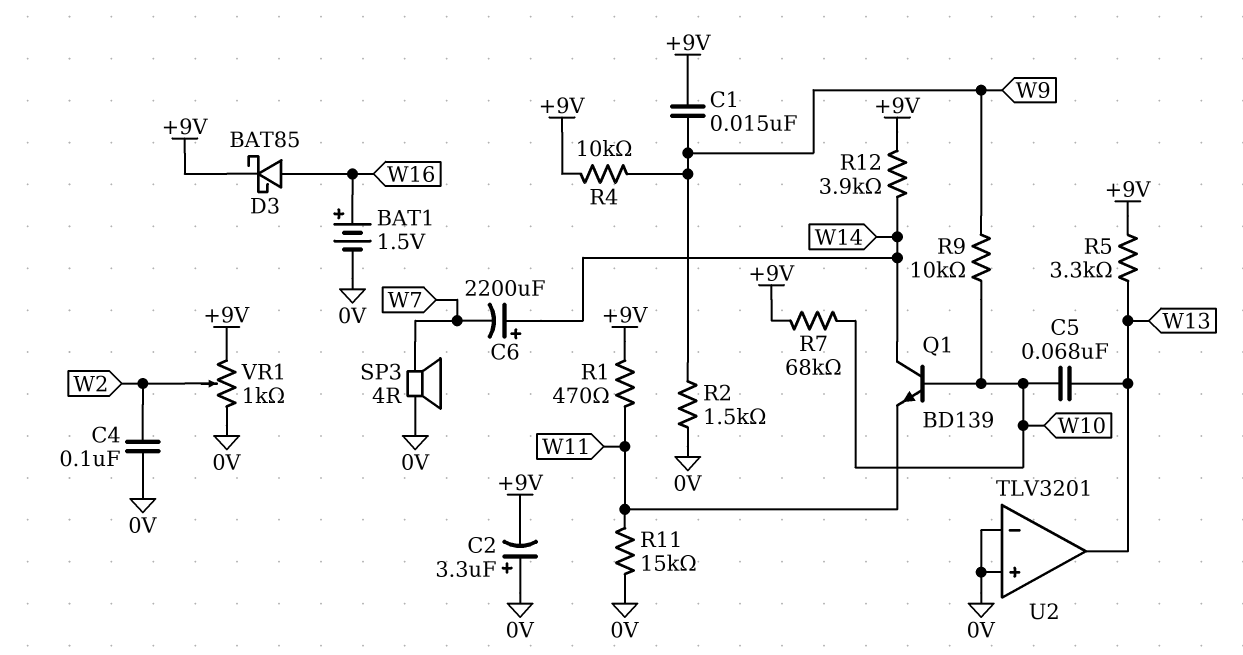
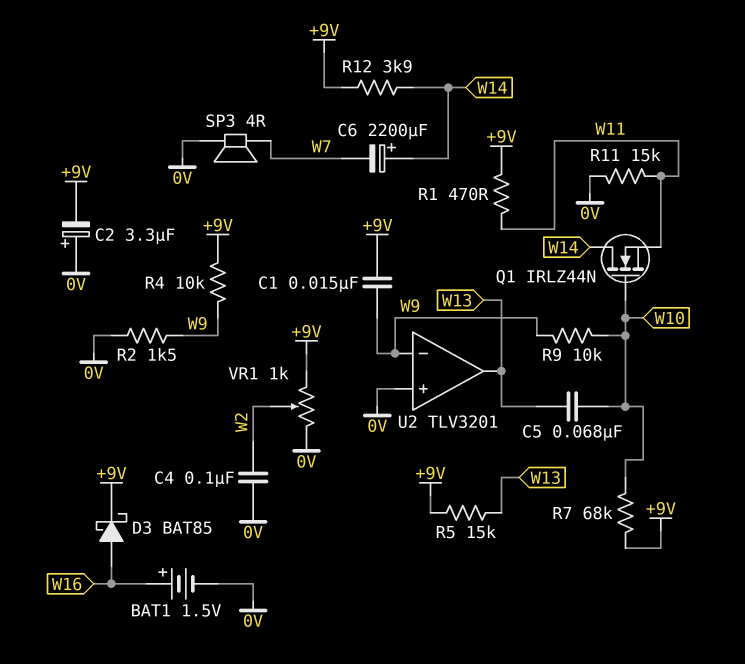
Q1: NPN BD139 (B W10, C W14, E W11) -> NMOS IRLZ44N (G W10, D W14, S W11)
R5: 3.3k (+9V, W13) -> 15k (+9V, W13)
U2 pin in-: 0V -> W9

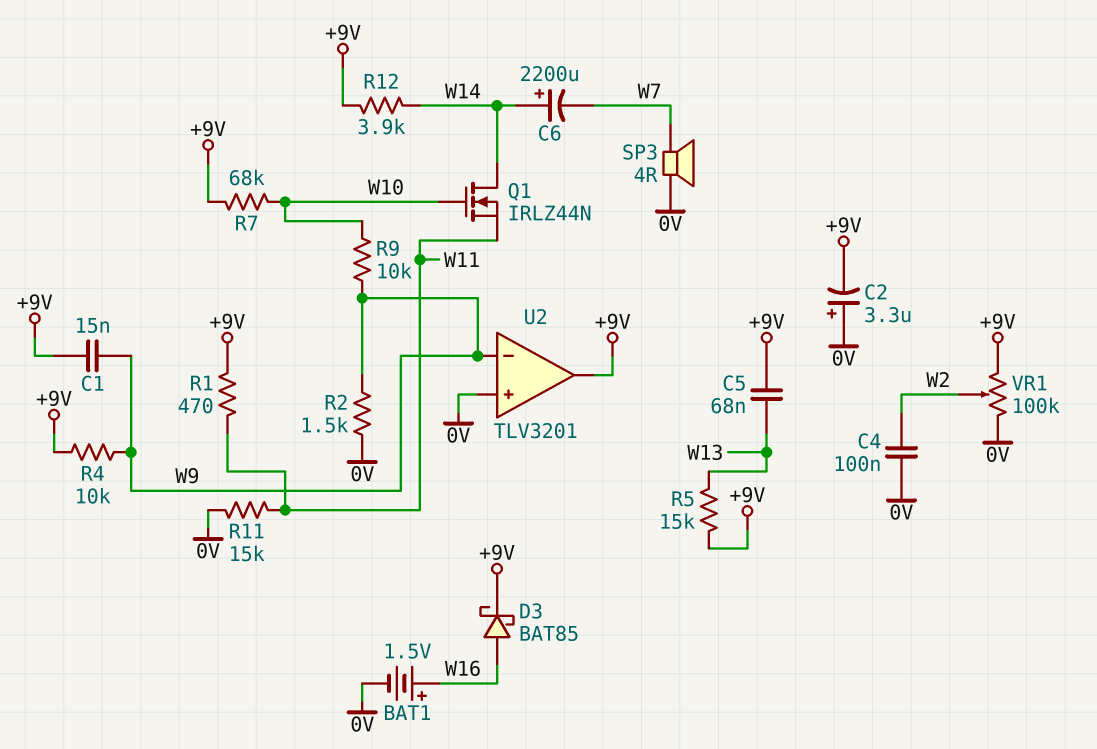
C5: 68nF (W10, W13) -> 68nF (+9V, W13)
U2 pin out: W13 -> +9V
VR1: 1k (+9V, 0V, wiper W2) -> 100k (+9V, 0V, wiper W2)

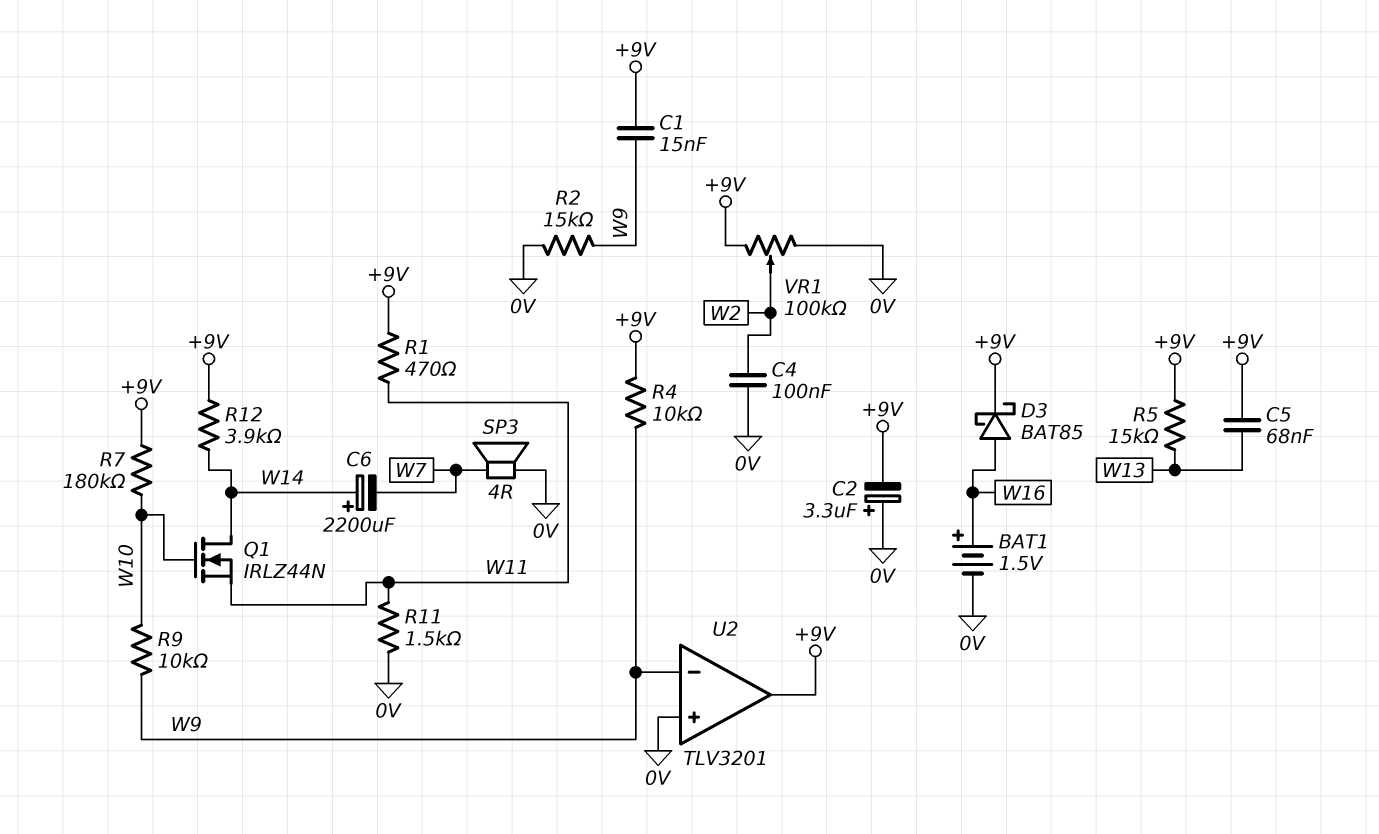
R2: 1.5k (0V, W9) -> 15k (0V, W9)
R7: 68k (+9V, W10) -> 180k (+9V, W10)
R11: 15k (0V, W11) -> 1.5k (0V, W11)

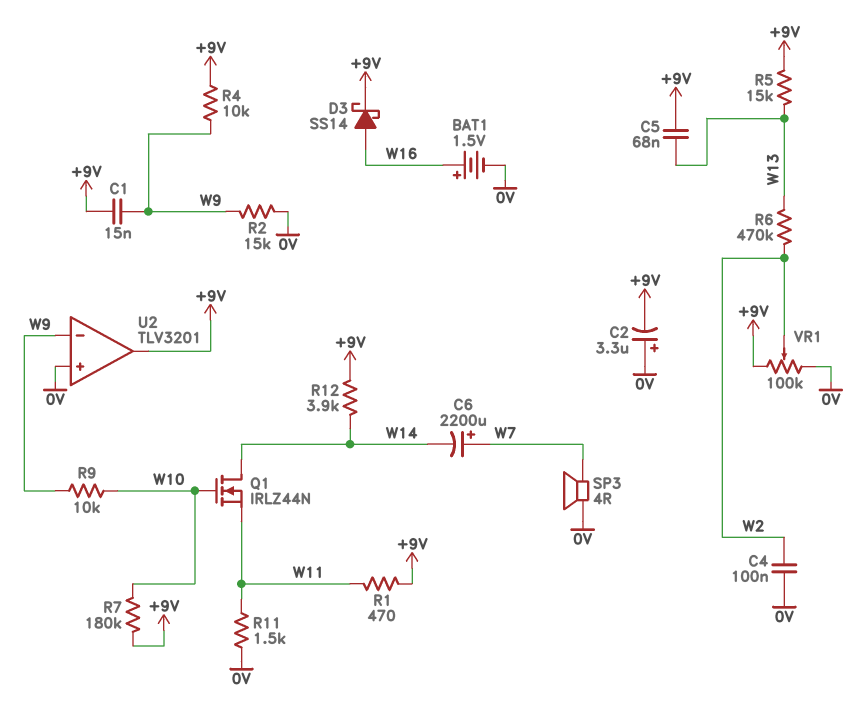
C6: 2200uF (plus W14, minus W7) -> 2200uF (plus W7, minus W14)
D3: schottky BAT85 (A W16, K +9V) -> schottky SS14 (A W16, K +9V)
R6: none -> 470k (W2, W13)

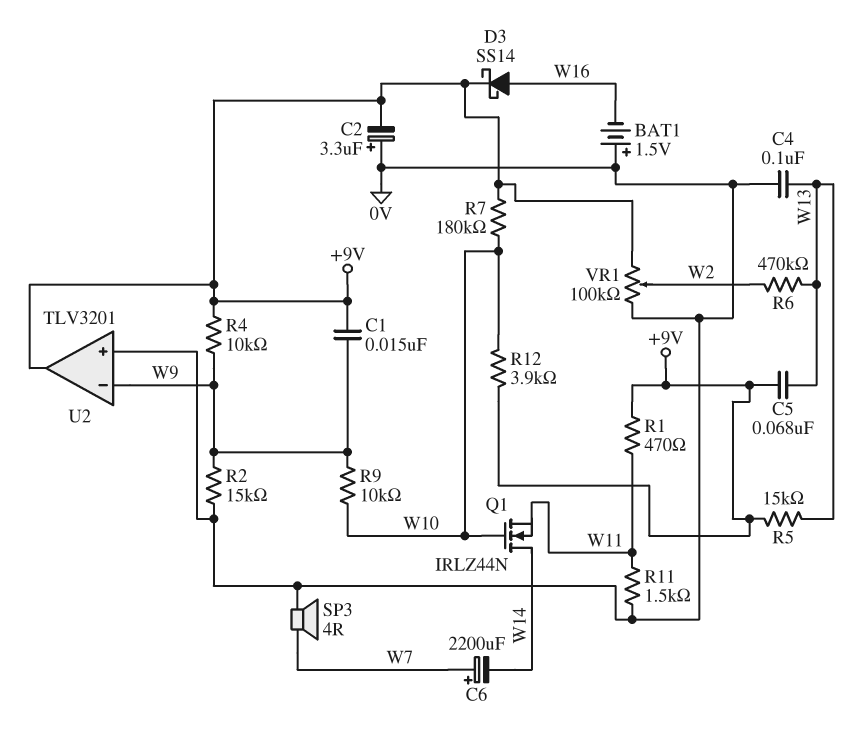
BAT1: 1.5V (plus W16, minus 0V) -> 1.5V (plus 0V, minus W16)
C4: 100nF (0V, W2) -> 100nF (0V, W13)
R12: 3.9k (+9V, W14) -> 3.9k (+9V, W10)

